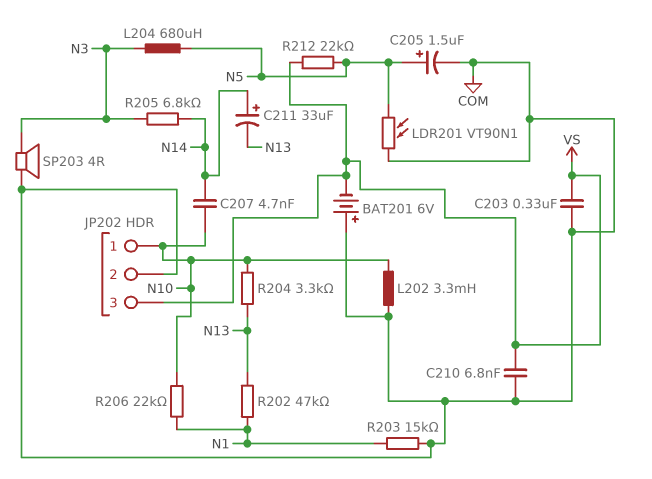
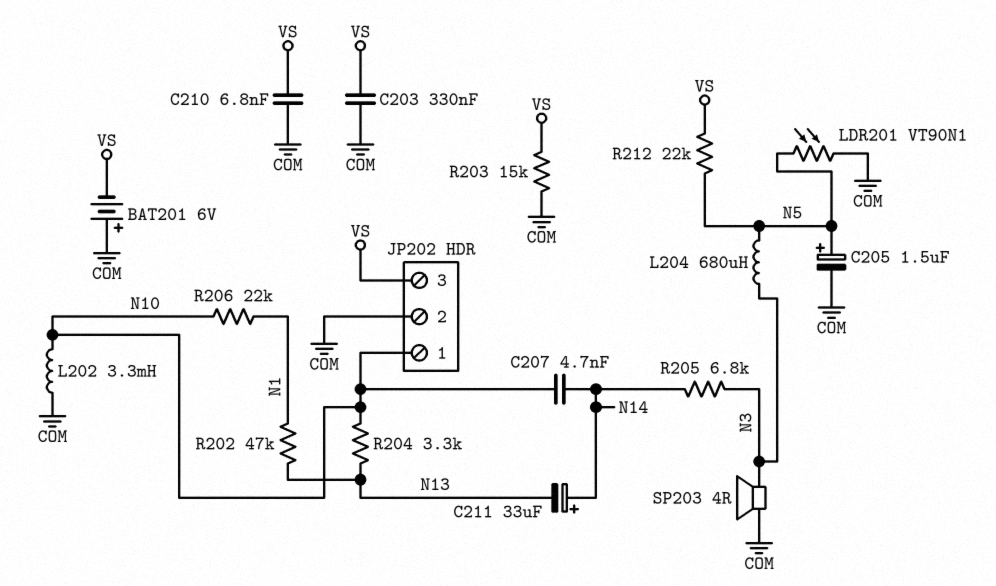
R203: 15k (COM, N1) -> 15k (COM, VS)

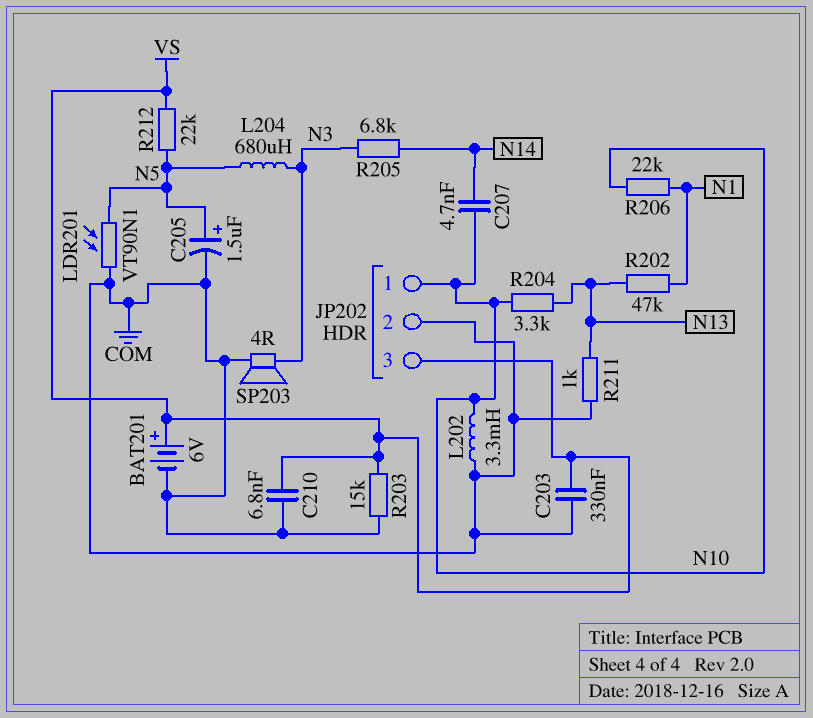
BAT201: 6V (plus COM, minus VS) -> 6V (plus VS, minus COM)
C211: 33uF (plus N14, minus N13) -> none
R211: none -> 1k (COM, N13)

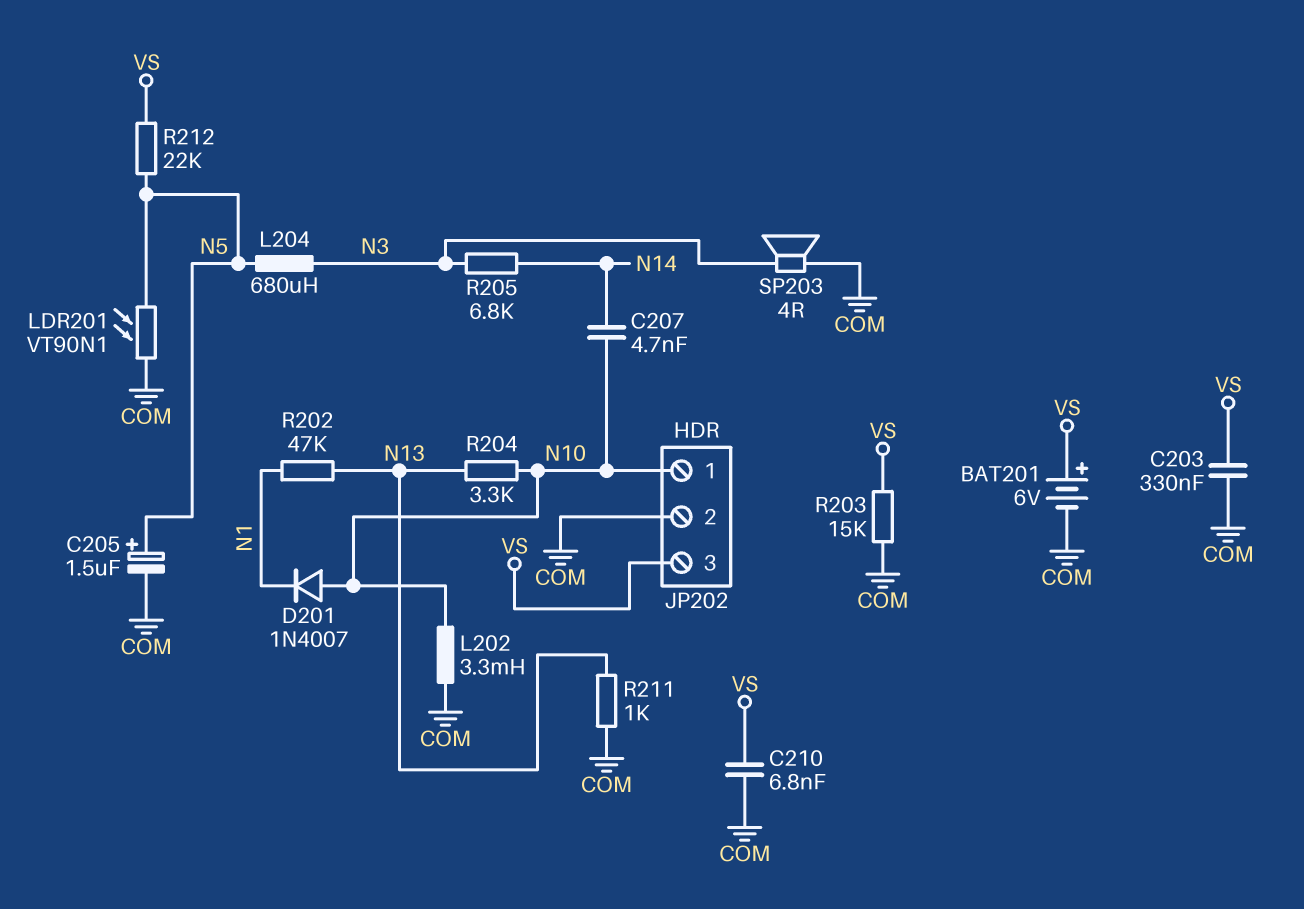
D201: none -> diode 1N4007 (A N10, K N1)
R206: 22k (N1, N10) -> none

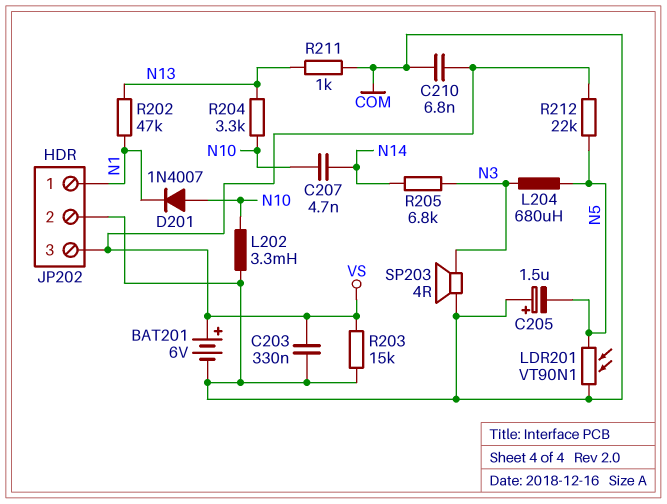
C205: 1.5uF (plus N5, minus COM) -> 1.5uF (plus COM, minus N5)
JP202 pin 1: N10 -> N1

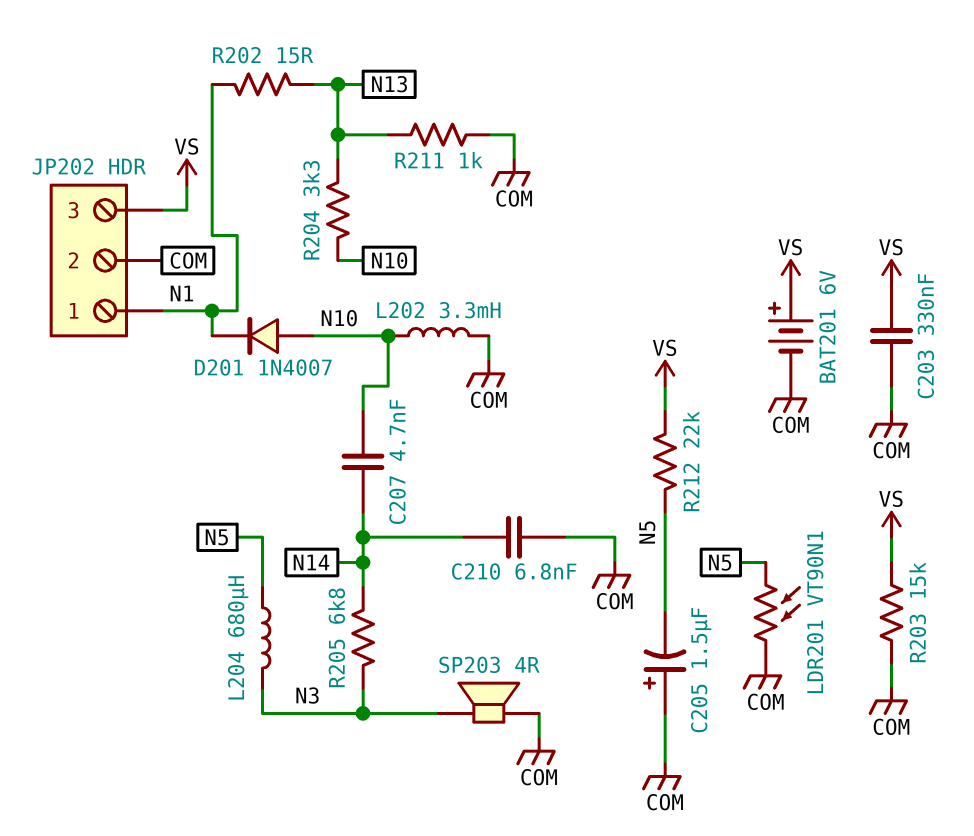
C210: 6.8nF (COM, VS) -> 6.8nF (COM, N14)
R202: 47k (N1, N13) -> 15 (N1, N13)

